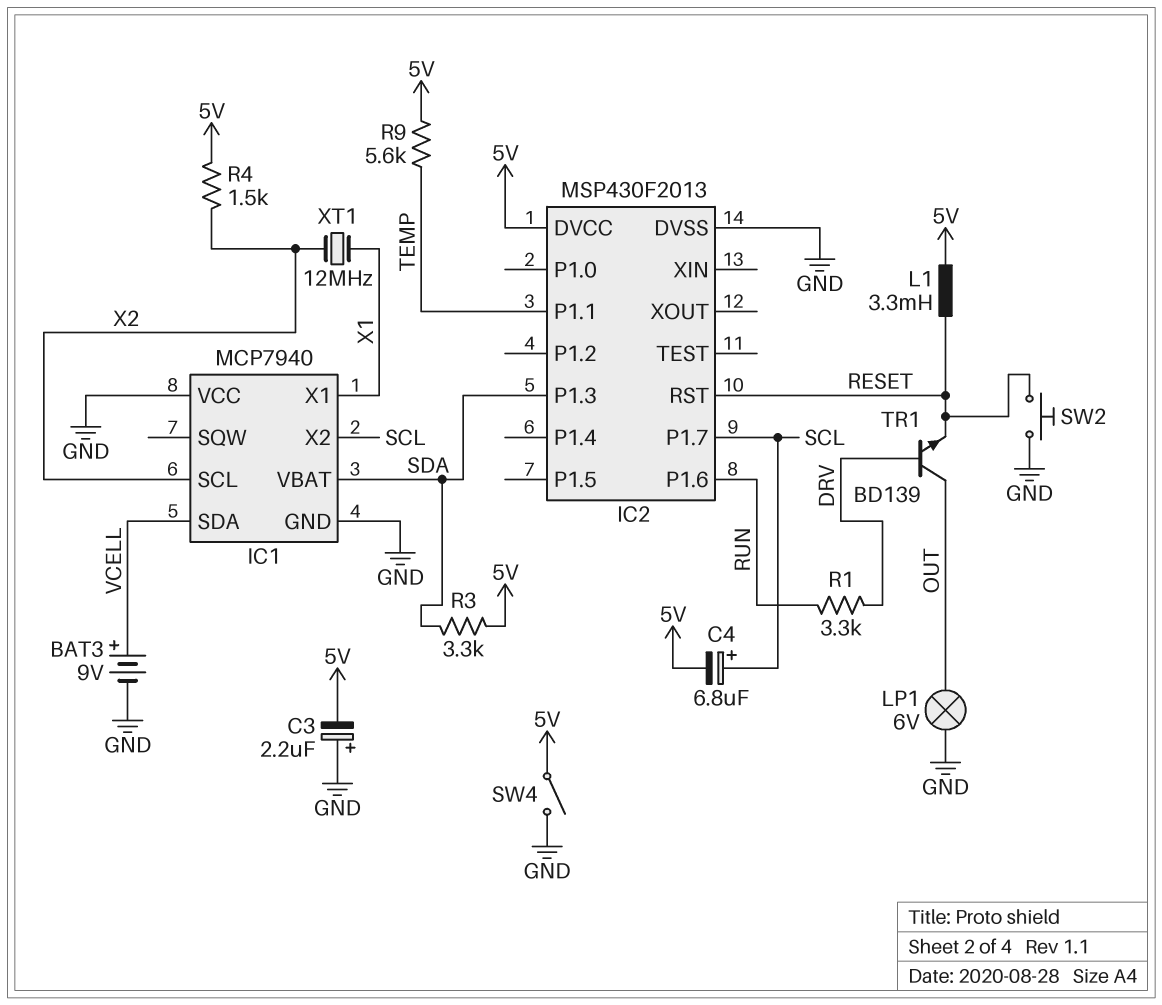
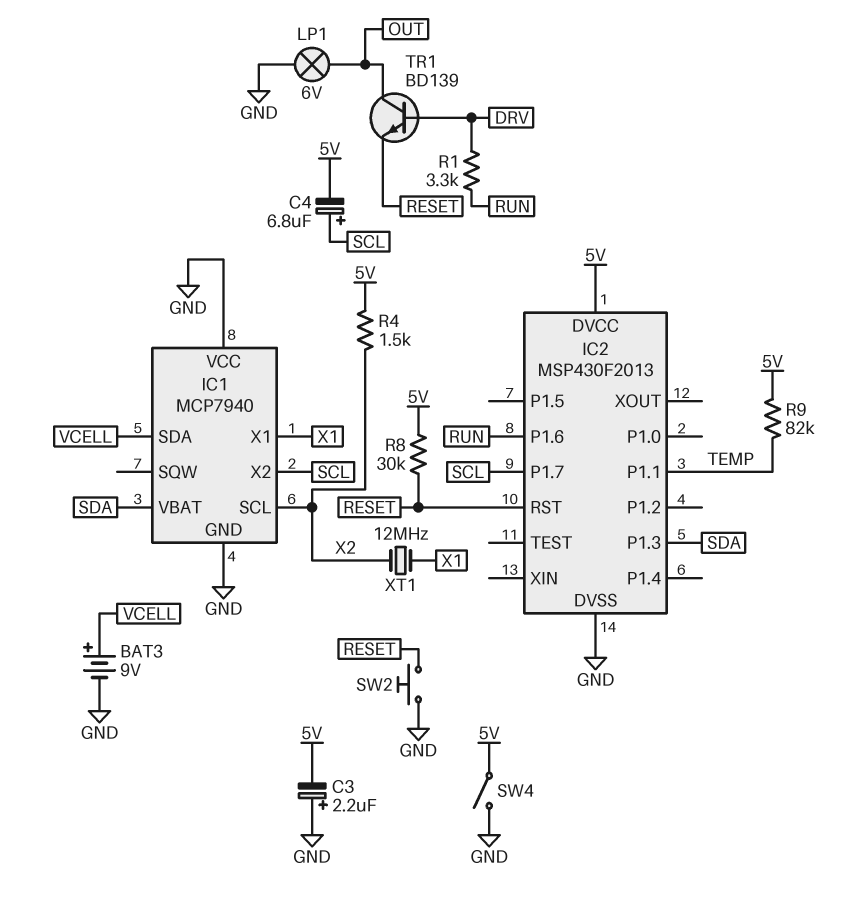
L1: 3.3mH (5V, RESET) -> none
R3: 3.3k (5V, SDA) -> none
R8: none -> 30k (5V, RESET)
R9: 5.6k (5V, TEMP) -> 82k (5V, TEMP)

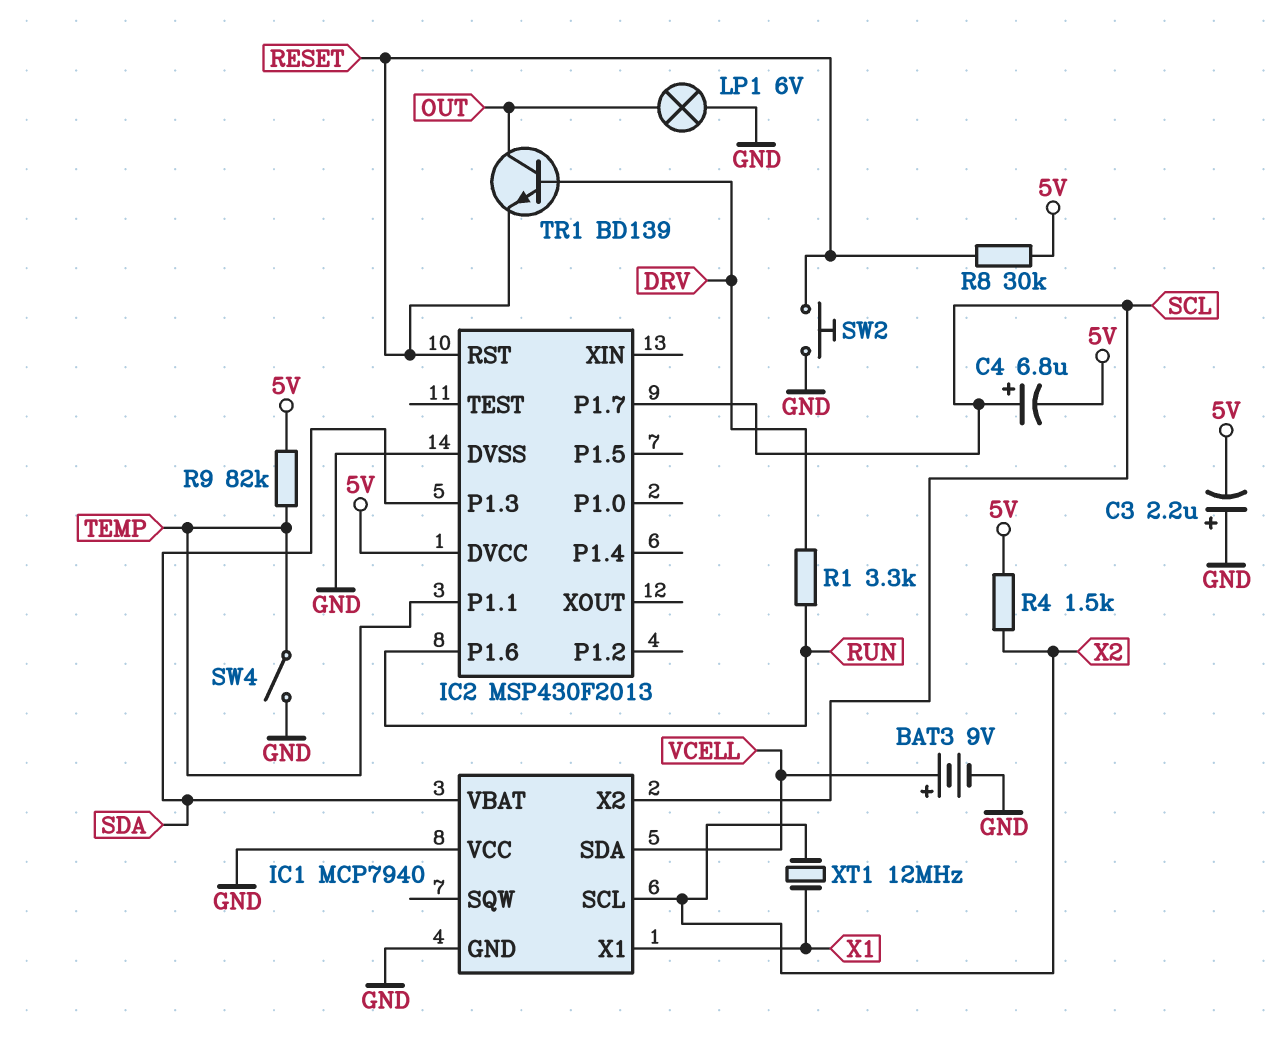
SW4: switch (5V, GND) -> switch (GND, TEMP)

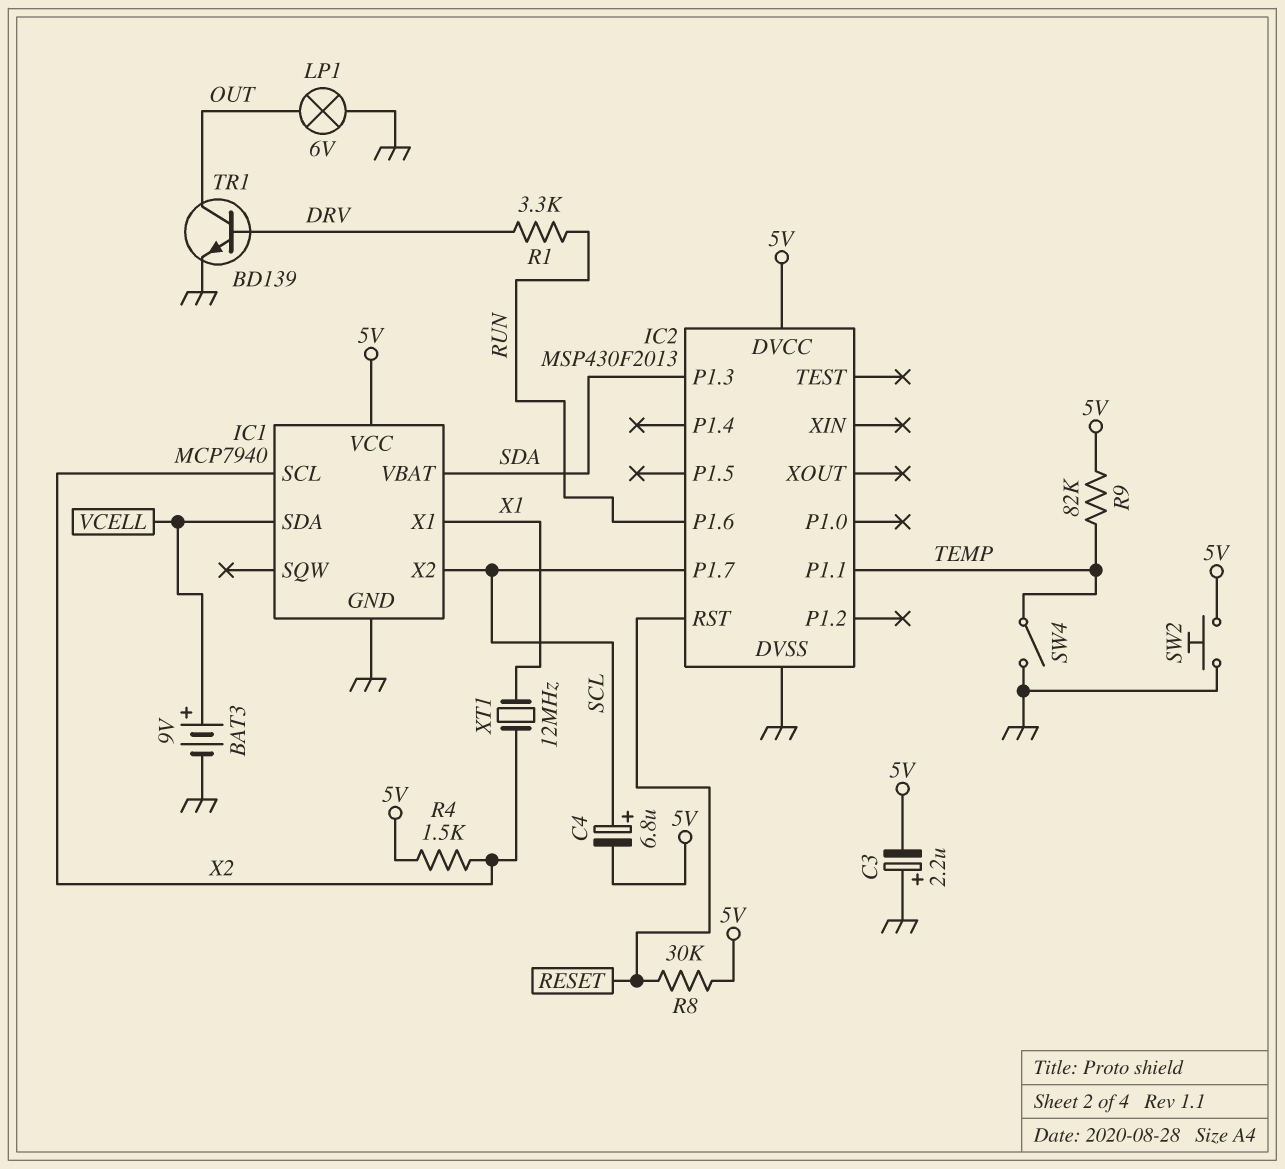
IC1 pin VCC: GND -> 5V
SW2: button (GND, RESET) -> button (5V, GND)
TR1: NPN BD139 (B DRV, C OUT, E RESET) -> NPN BD139 (B DRV, C OUT, E GND)

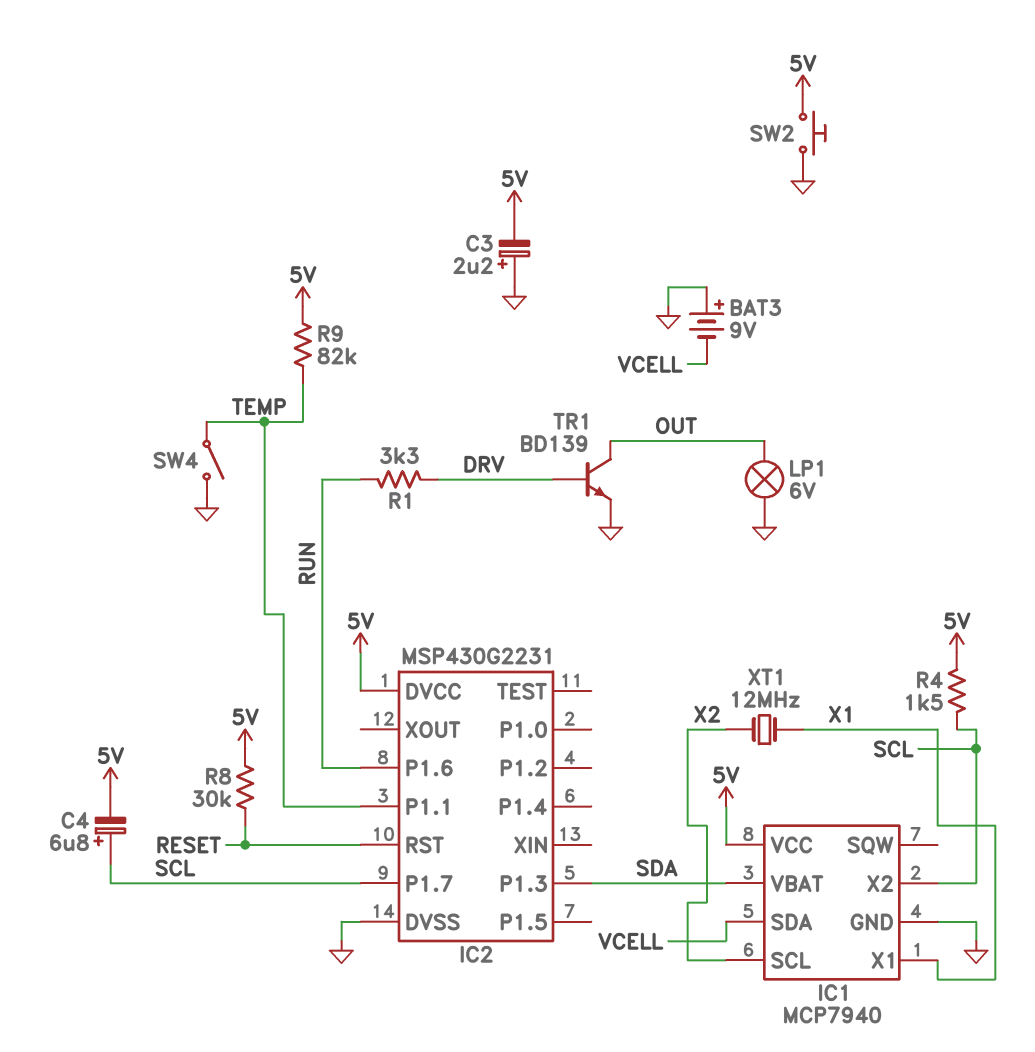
BAT3: 9V (plus VCELL, minus GND) -> 9V (plus GND, minus VCELL)
IC2: MSP430F2013 -> MSP430G2231
R4: 1.5k (5V, X2) -> 1.5k (5V, SCL)

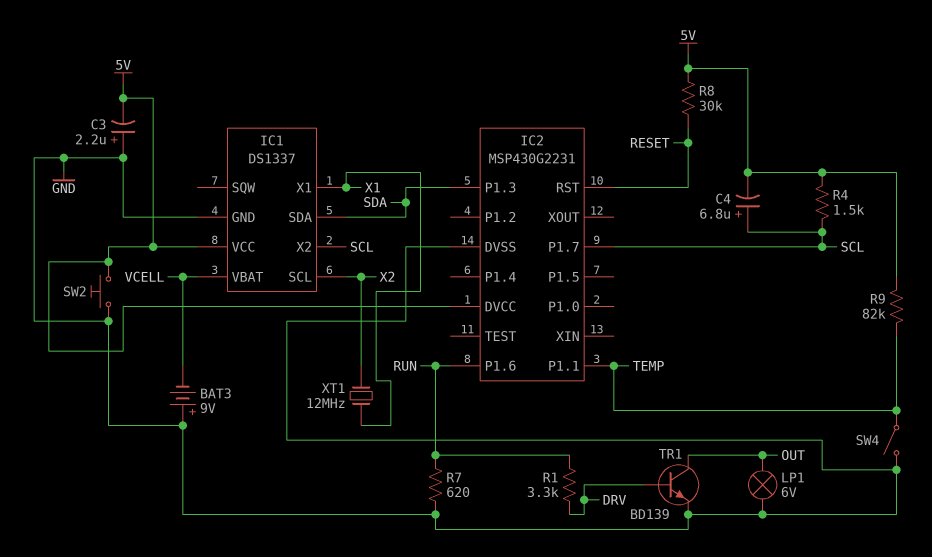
IC1: MCP7940 -> DS1337
IC1 pin SDA: VCELL -> SDA
IC1 pin VBAT: SDA -> VCELL
R7: none -> 620 (GND, RUN)

